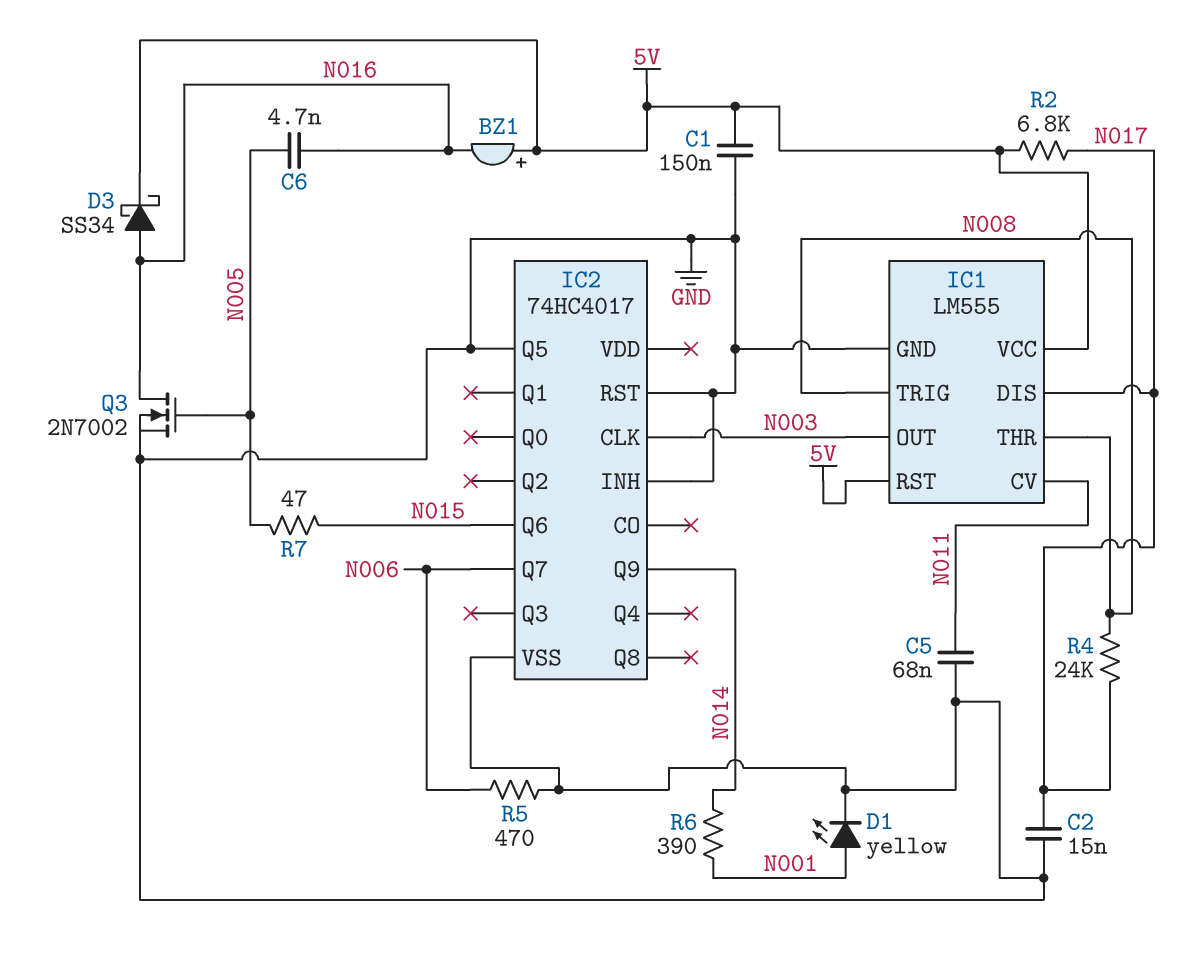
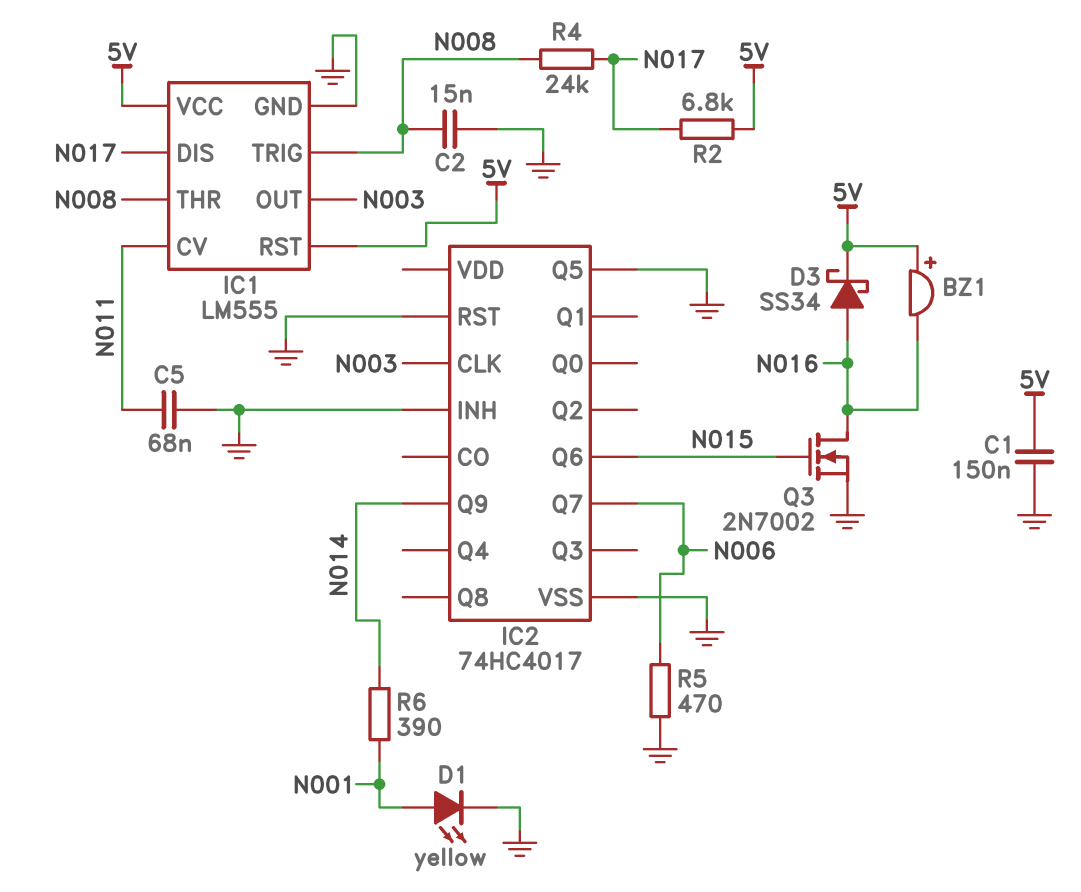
C2: 15nF (GND, N017) -> 15nF (GND, N008)
C6: 4.7nF (N005, N016) -> none
Q3: NMOS 2N7002 (G N005, D N016, S GND) -> NMOS 2N7002 (G N015, D N016, S GND)
R7: 47 (N005, N015) -> none

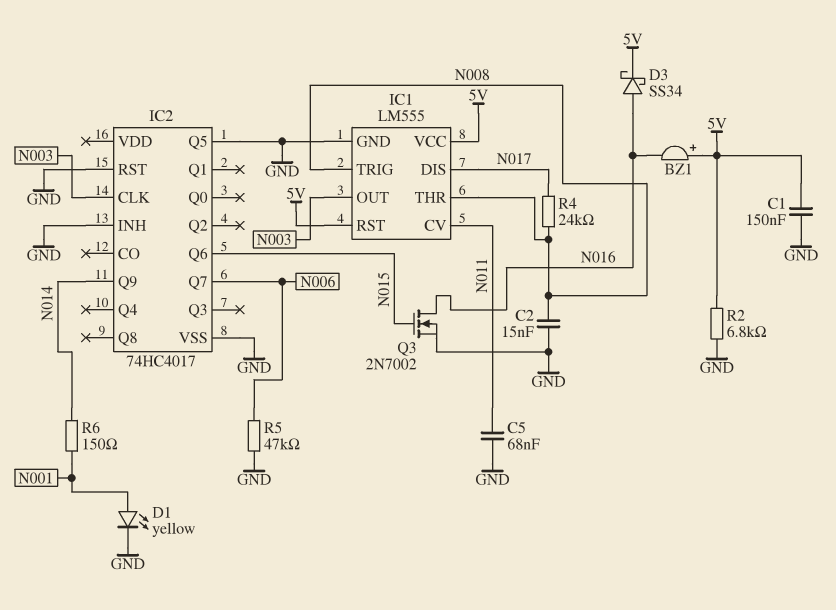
R2: 6.8k (5V, N017) -> 6.8k (5V, GND)
R5: 470 (GND, N006) -> 47k (GND, N006)
R6: 390 (N001, N014) -> 150 (N001, N014)

